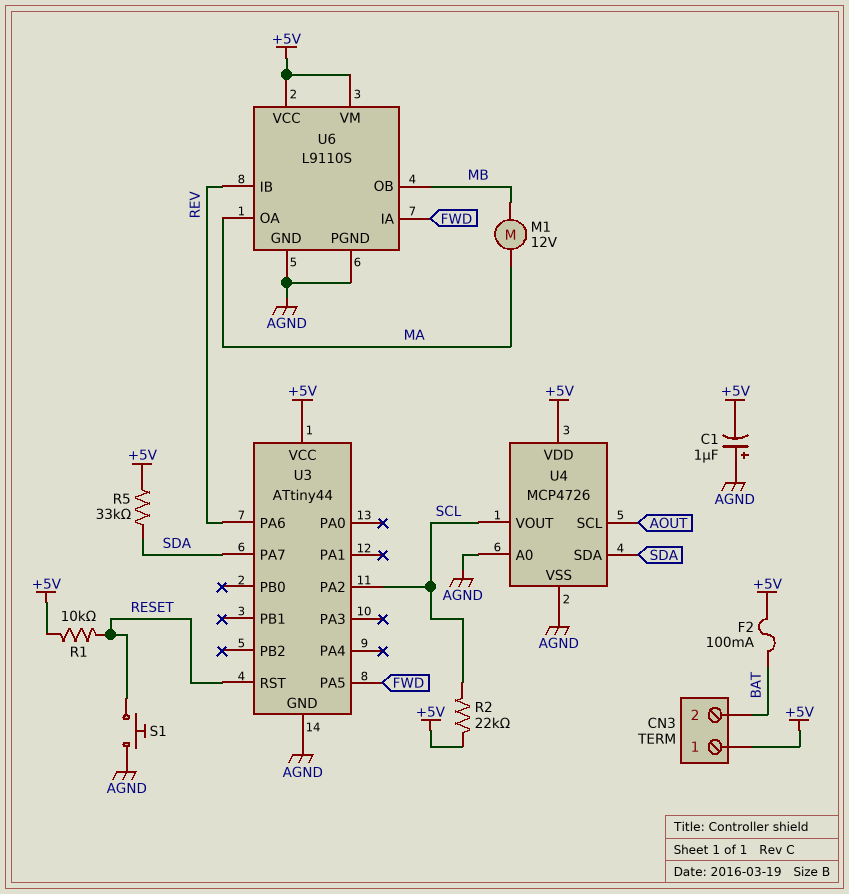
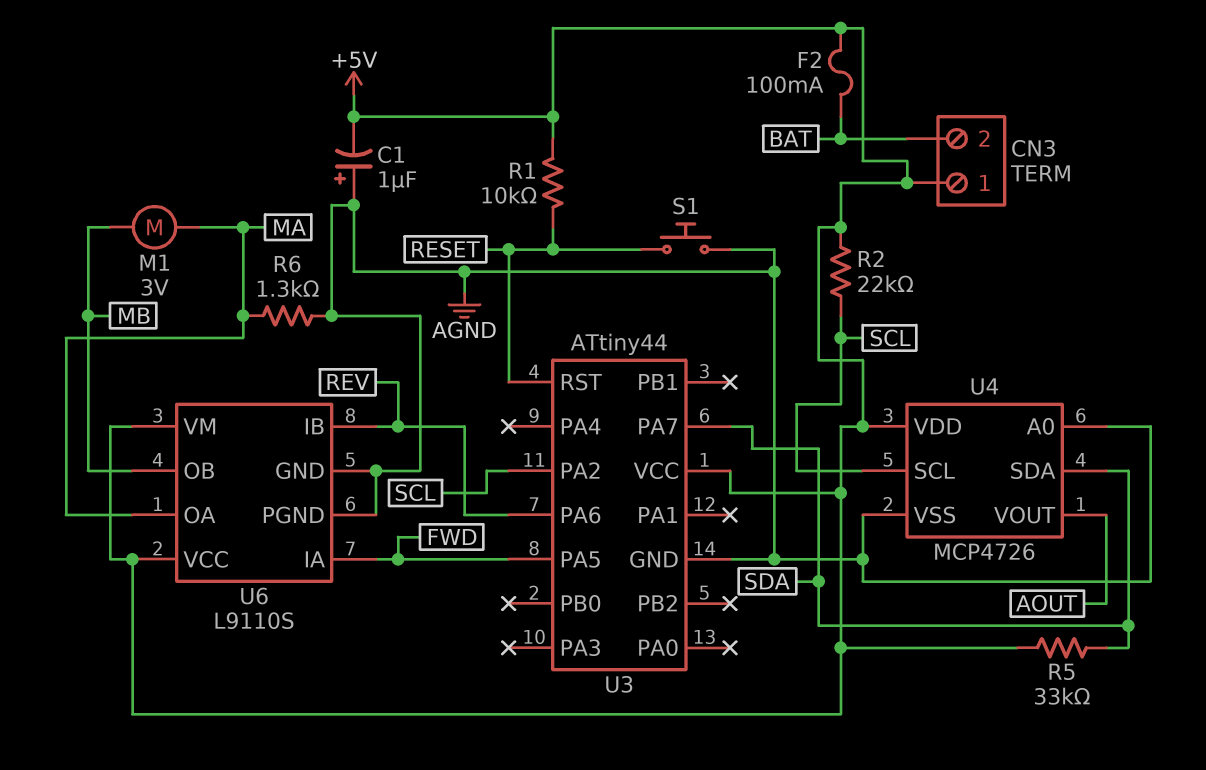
M1: motor 12V (MA, MB) -> motor 3V (MA, MB)
R6: none -> 1.3k (AGND, MA)
U4 pin SCL: AOUT -> SCL
U4 pin VOUT: SCL -> AOUT

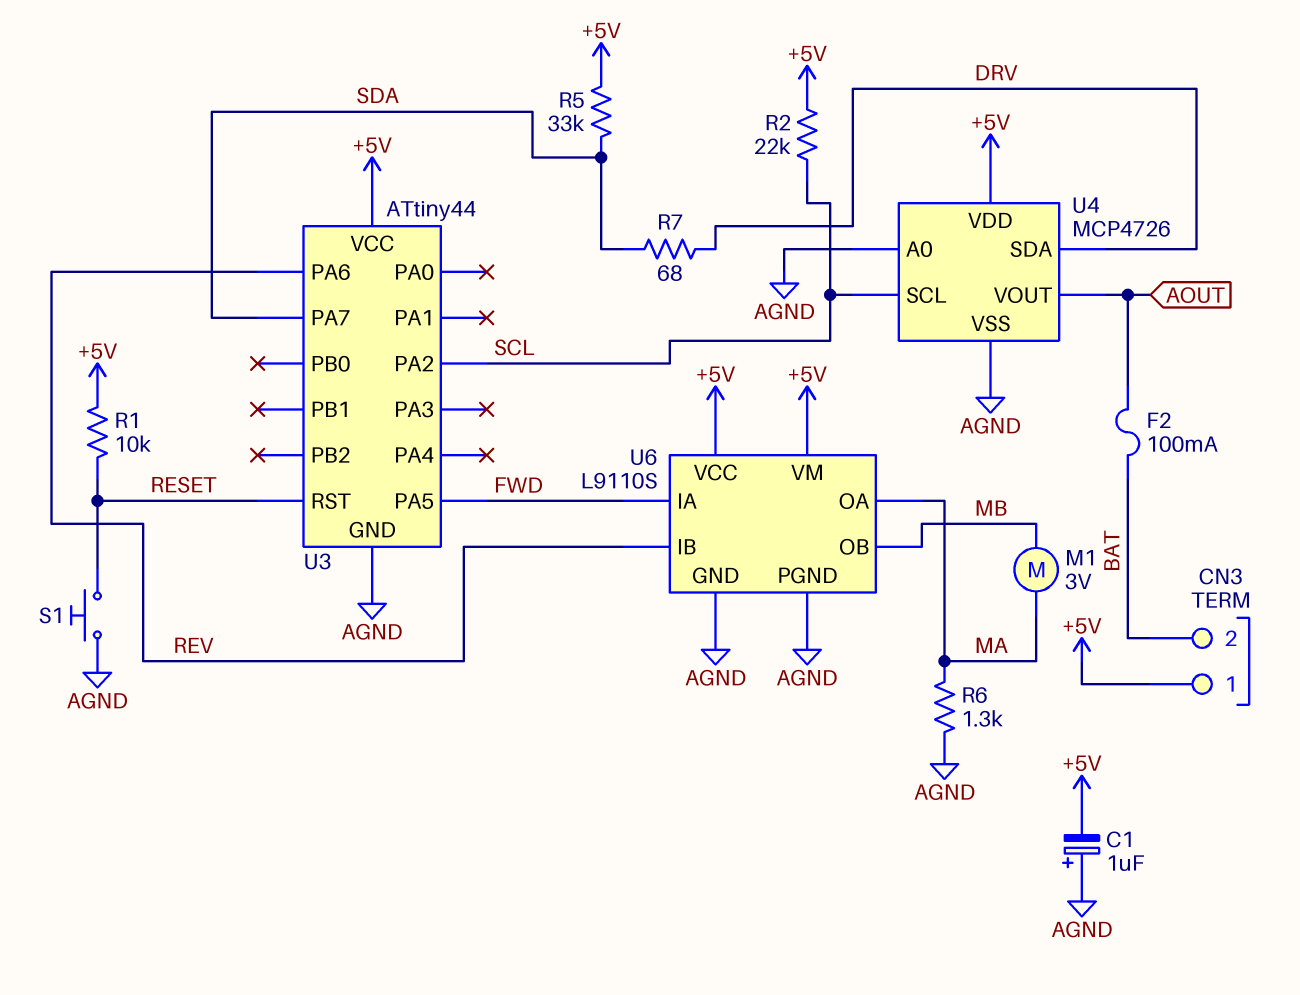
F2: 100mA (+5V, BAT) -> 100mA (AOUT, BAT)
R7: none -> 68 (DRV, SDA)
U4 pin SDA: SDA -> DRV

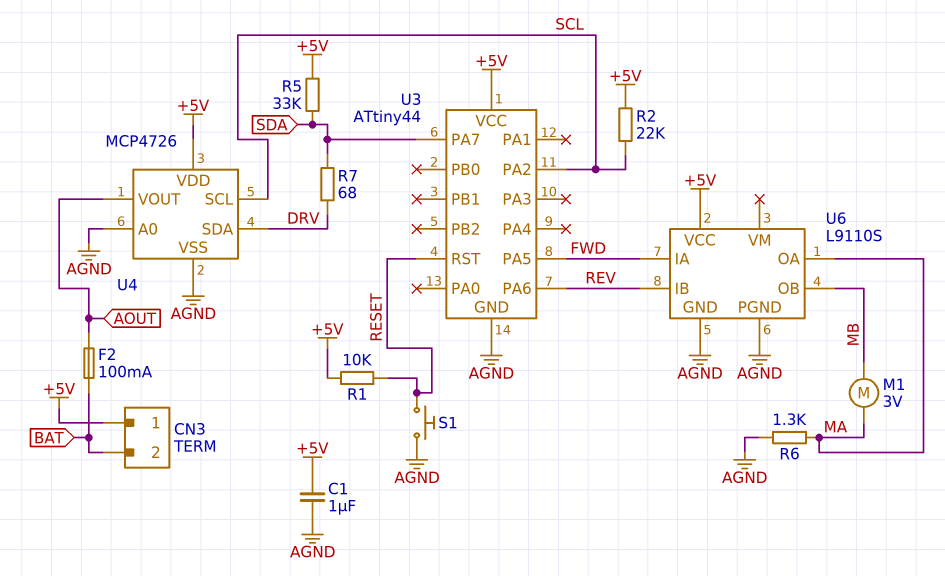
C1: 1uF (plus AGND, minus +5V) -> 1uF (+5V, AGND)
U6 pin VM: +5V -> none

